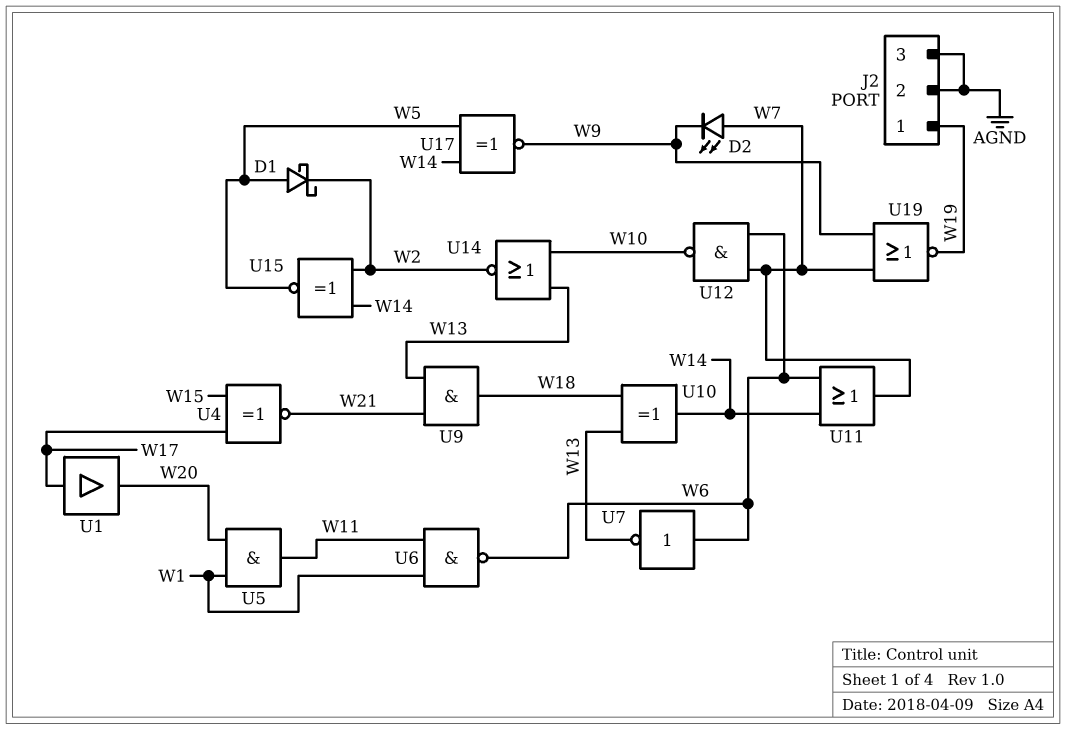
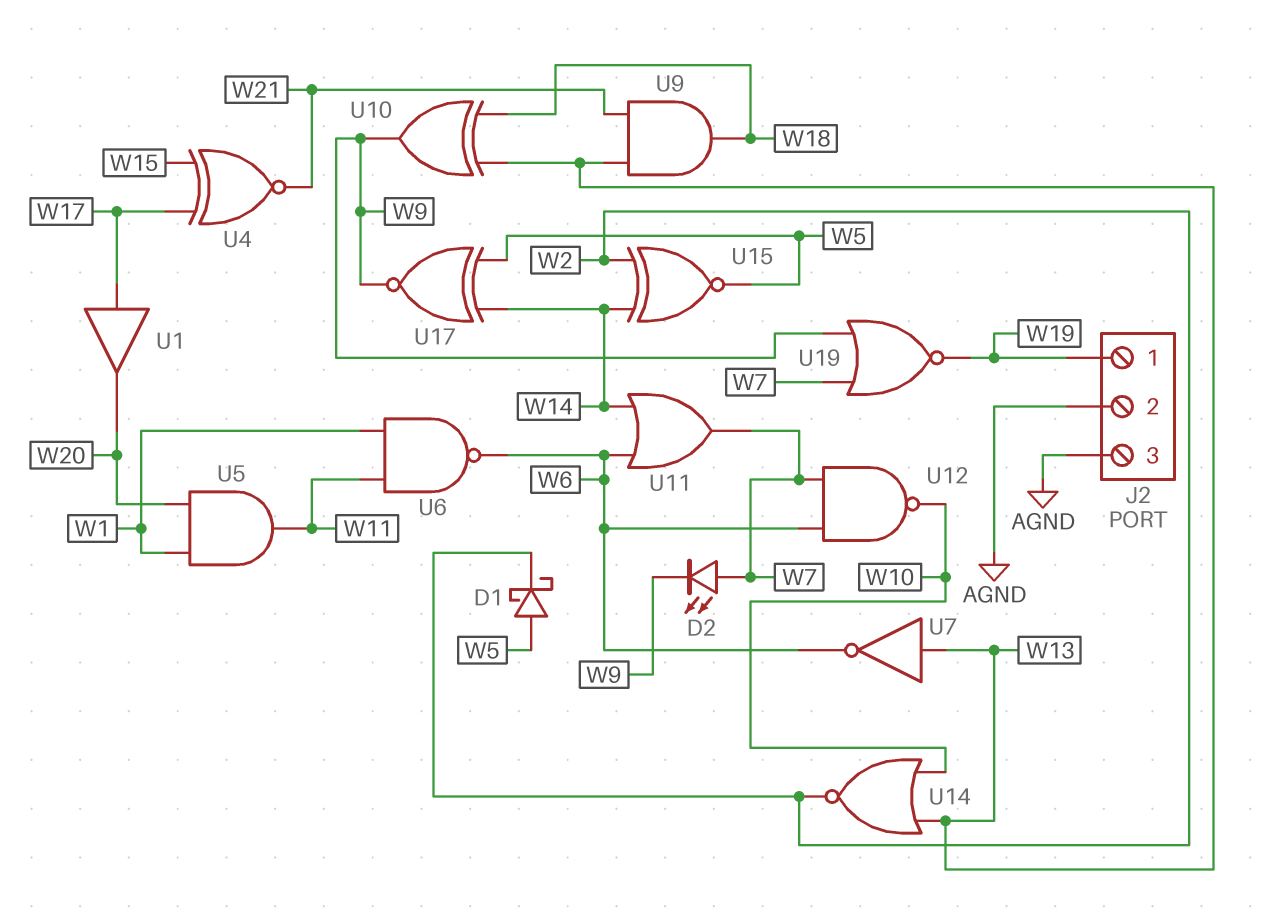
U7: NOT (in W6, out W13) -> NOT (in W13, out W6)
U10: XOR (in W13, in W18, out W14) -> XOR (in W13, in W18, out W9)

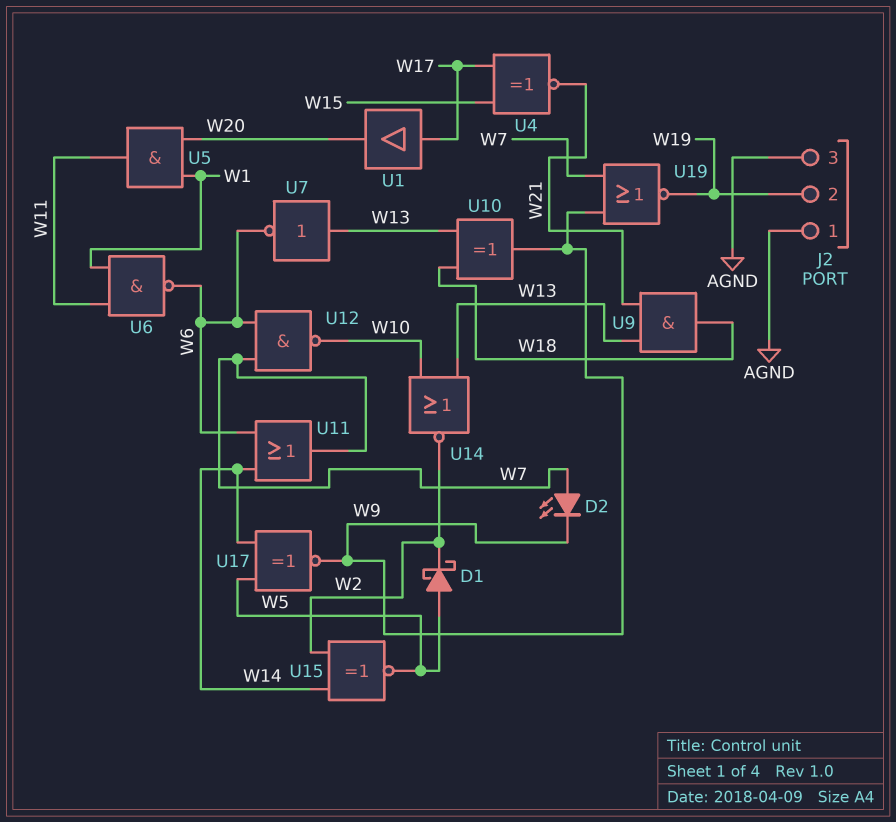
J2 pin 1: W19 -> AGND
J2 pin 2: AGND -> W19

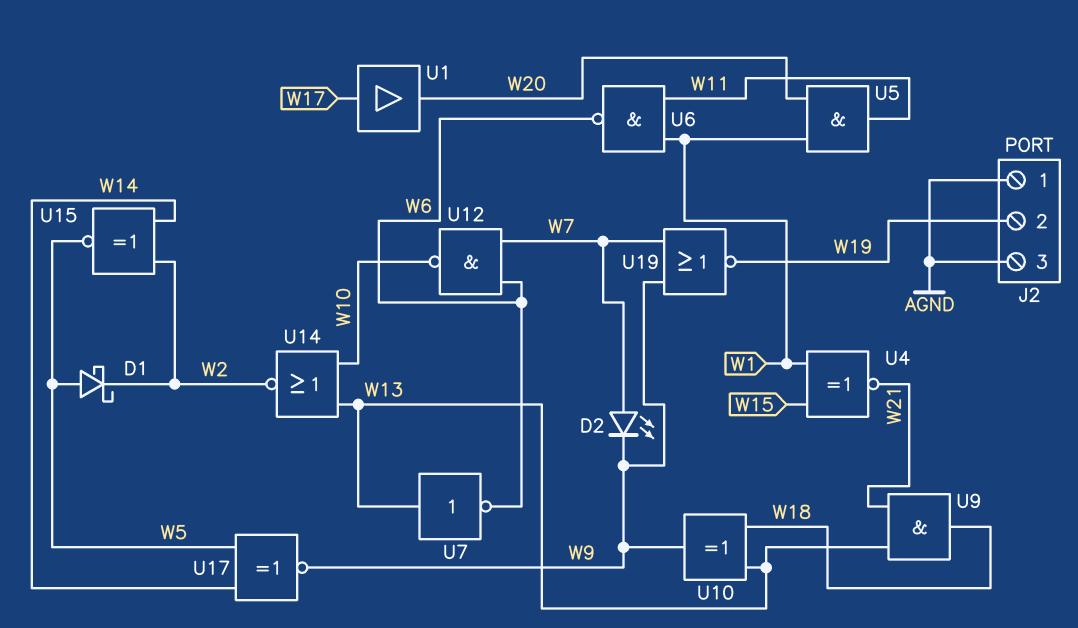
U4: XNOR (in W15, in W17, out W21) -> XNOR (in W1, in W15, out W21)
U11: OR (in W6, in W14, out W7) -> none

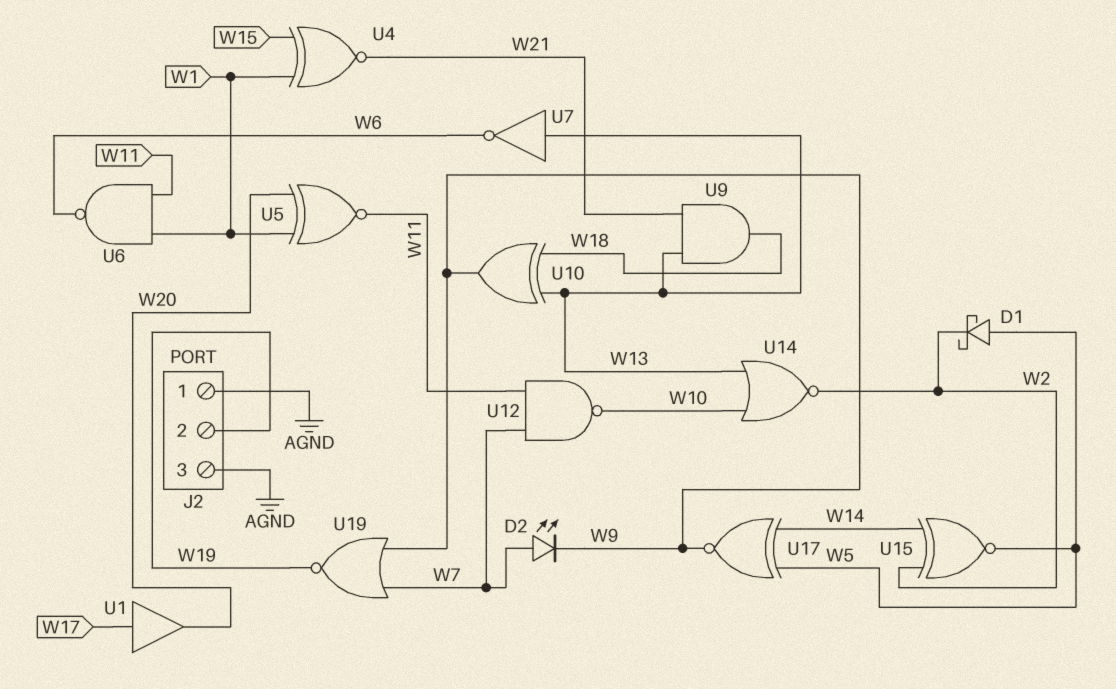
U5: AND (in W1, in W20, out W11) -> XNOR (in W1, in W20, out W11)
U12: NAND (in W6, in W7, out W10) -> NAND (in W7, in W11, out W10)

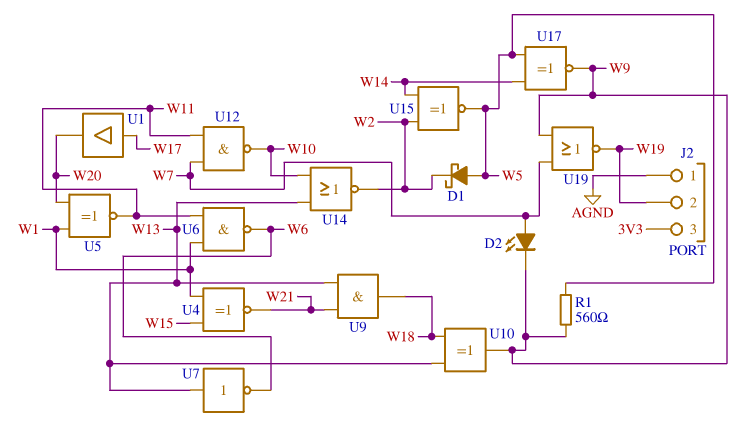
J2 pin 3: AGND -> 3V3
R1: none -> 560 (W5, W9)

